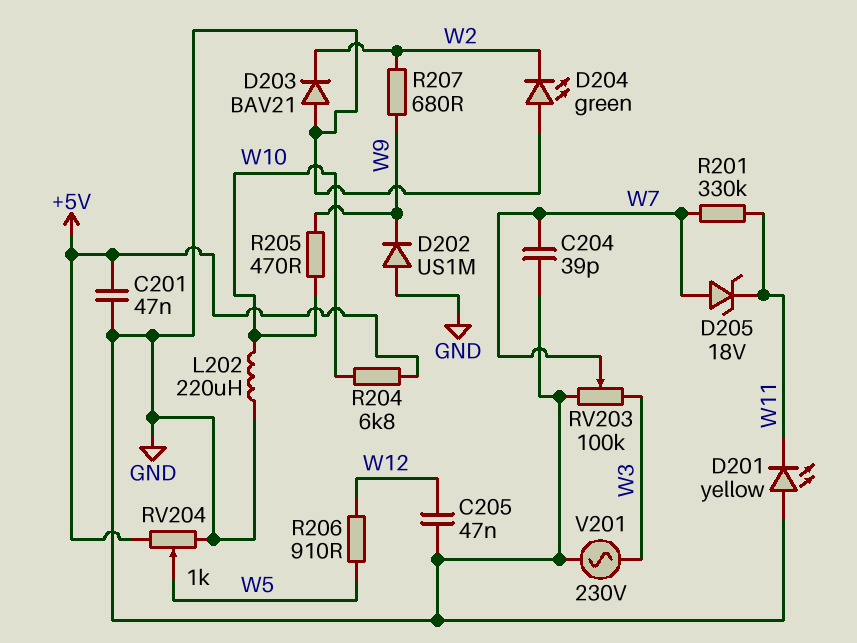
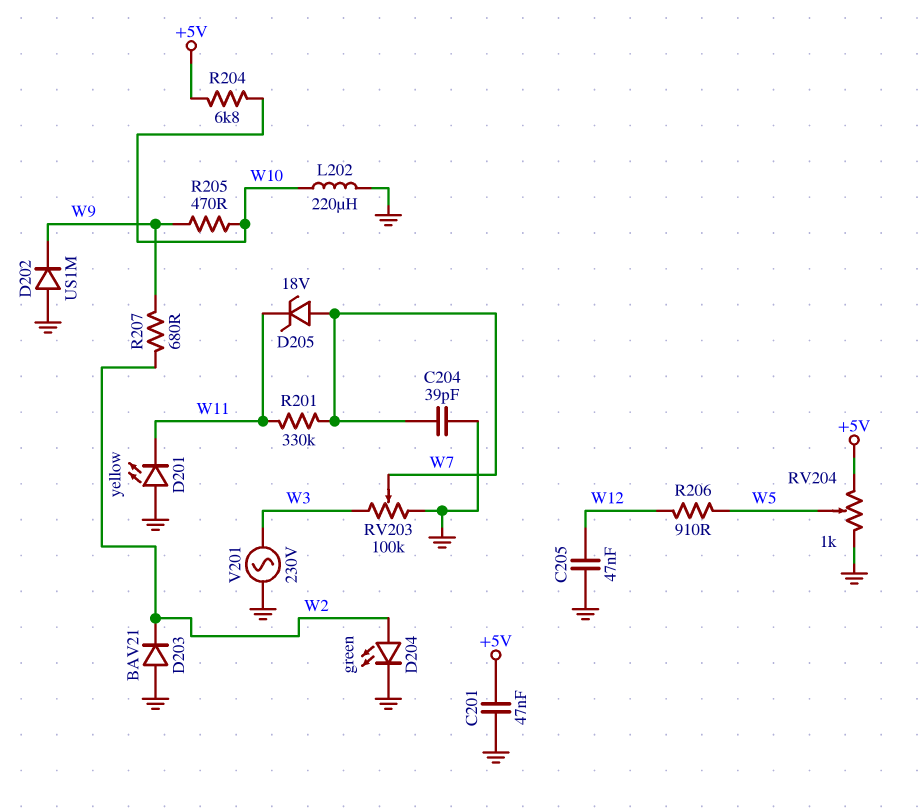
D204: LED green (A GND, K W2) -> LED green (A W2, K GND)

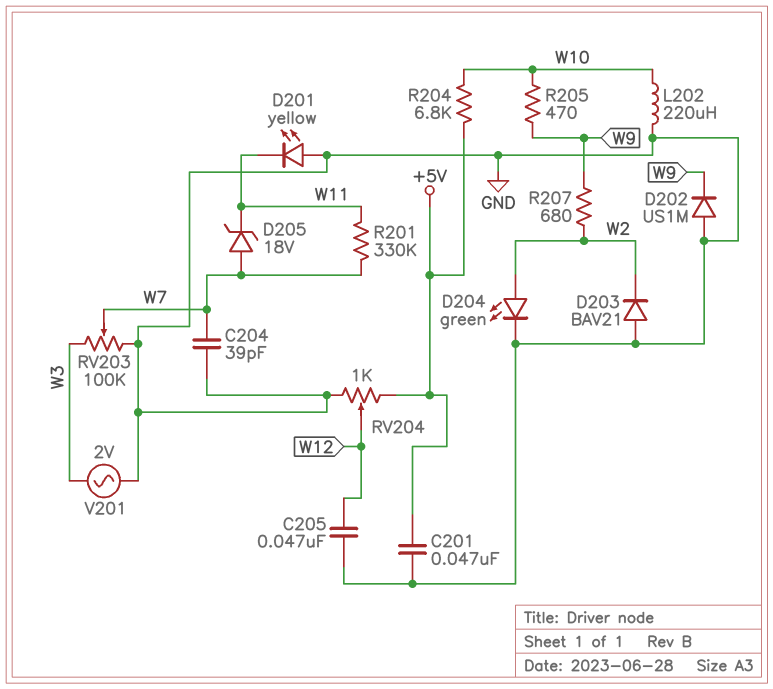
R206: 910 (W5, W12) -> none
RV204: 1k (+5V, GND, wiper W5) -> 1k (+5V, GND, wiper W12)
V201: AC 230V (GND, W3) -> AC 2V (GND, W3)

